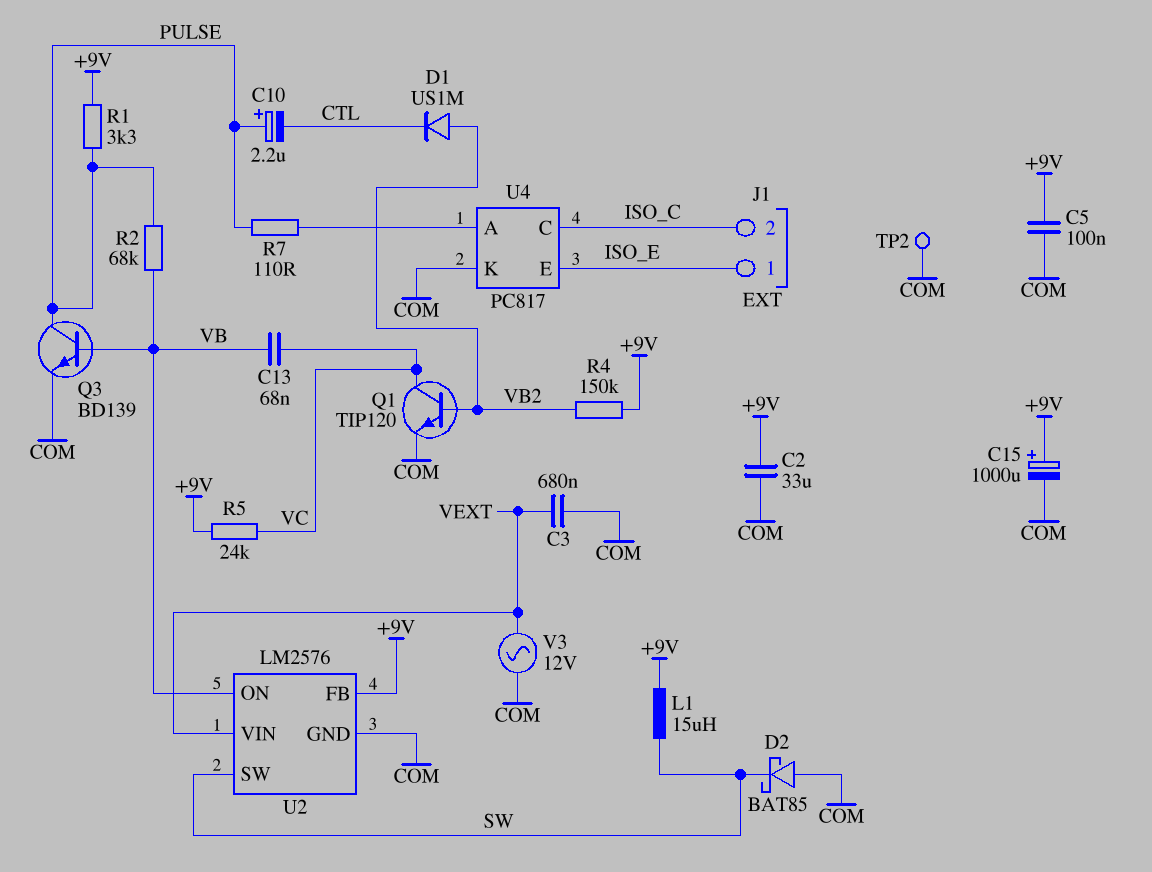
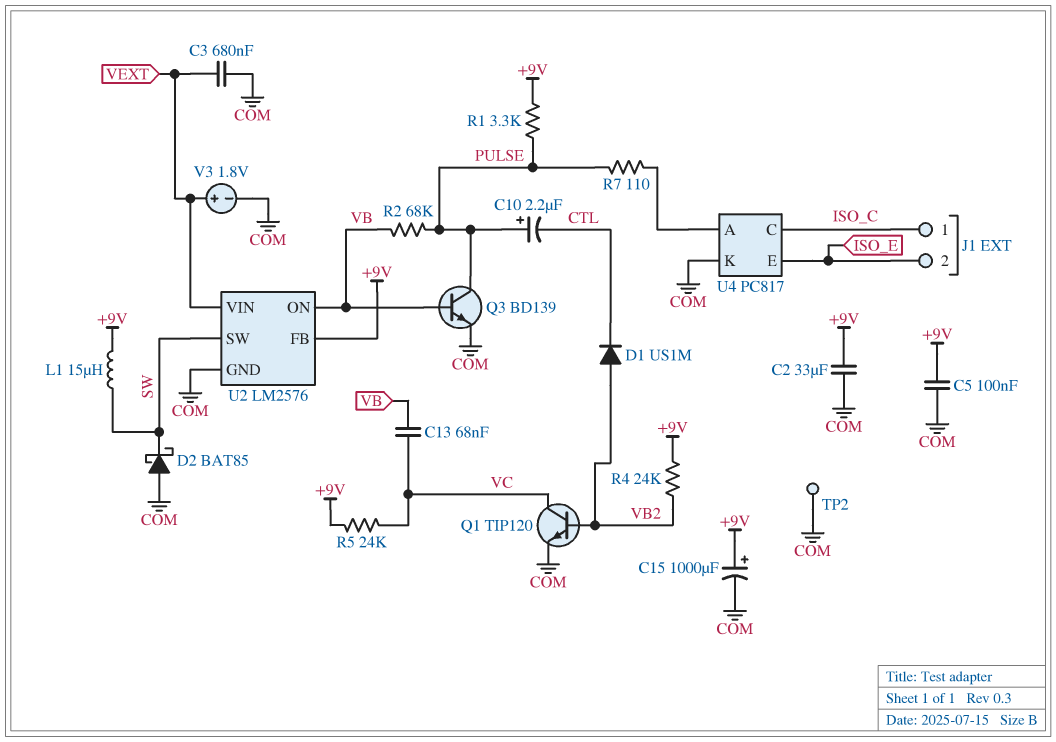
J1 pin 1: ISO_E -> ISO_C
J1 pin 2: ISO_C -> ISO_E
R4: 150k (+9V, VB2) -> 24k (+9V, VB2)
V3: AC 12V (COM, VEXT) -> 1.8V (plus VEXT, minus COM)

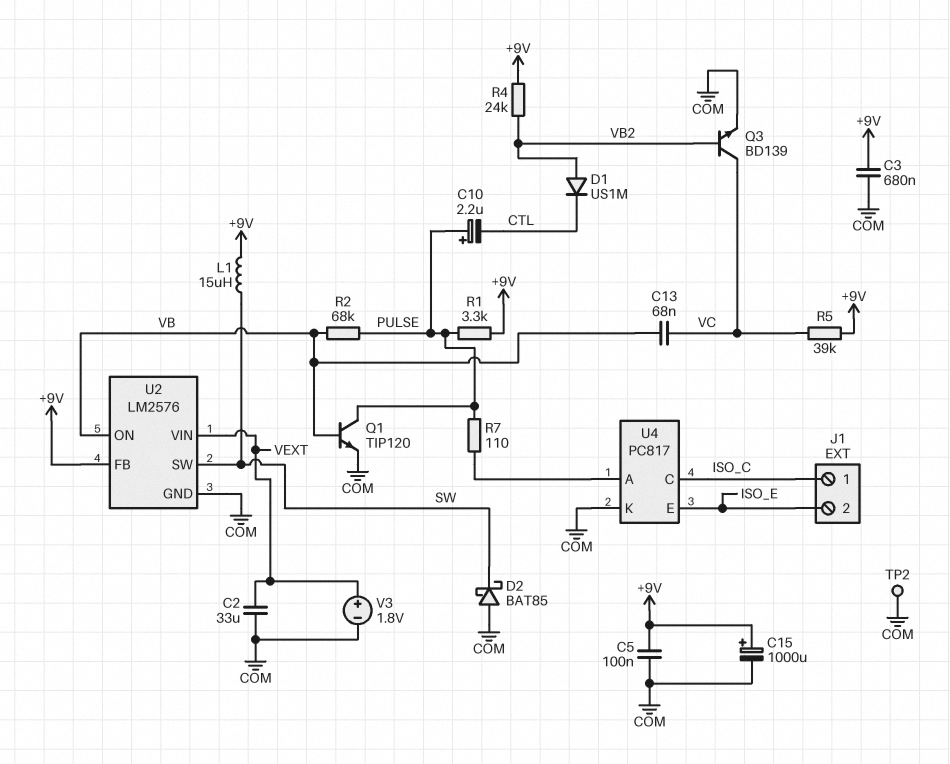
C2: 33uF (+9V, COM) -> 33uF (COM, VEXT)
C3: 680nF (COM, VEXT) -> 680nF (+9V, COM)
Q1: NPN TIP120 (B VB2, C VC, E COM) -> NPN TIP120 (B VB, C PULSE, E COM)
Q3: NPN BD139 (B VB, C PULSE, E COM) -> NPN BD139 (B VB2, C VC, E COM)
R5: 24k (+9V, VC) -> 39k (+9V, VC)

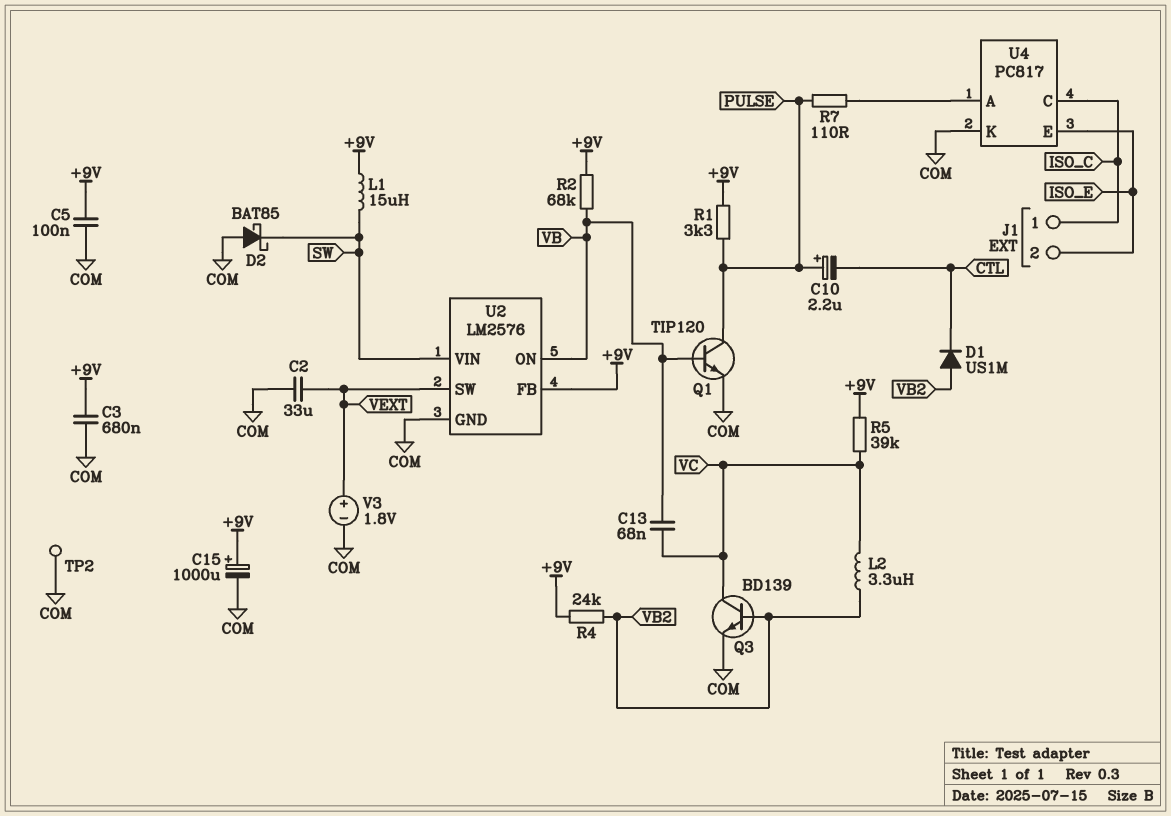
L2: none -> 3.3uH (VB2, VC)
R2: 68k (PULSE, VB) -> 68k (+9V, VB)
U2 pin SW: SW -> VEXT
U2 pin VIN: VEXT -> SW

